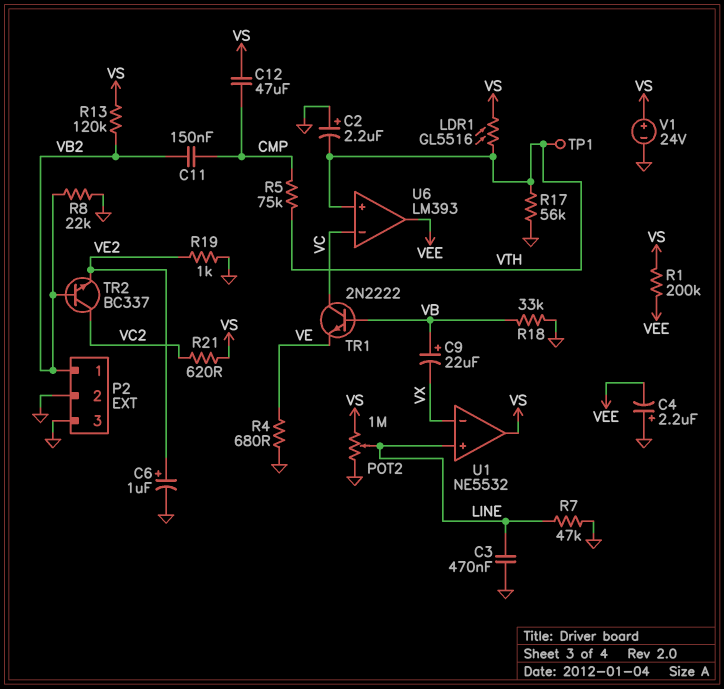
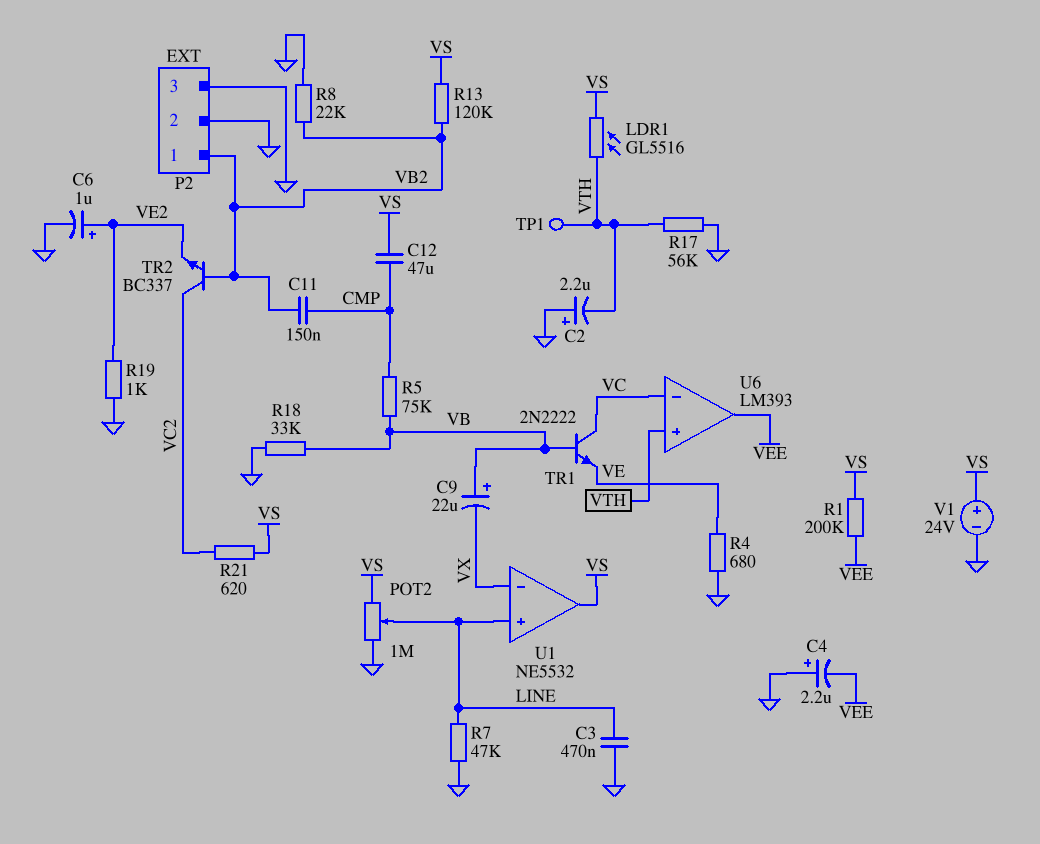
R5: 75k (CMP, VTH) -> 75k (CMP, VB)

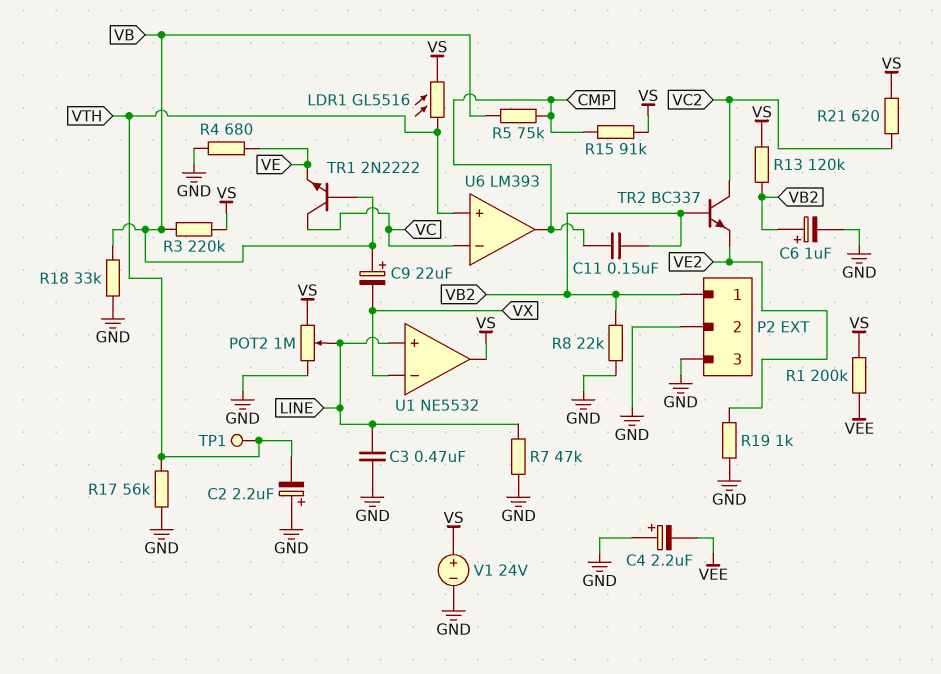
C6: 1uF (plus VE2, minus GND) -> 1uF (plus VB2, minus GND)
C12: 47uF (CMP, VS) -> none
R3: none -> 220k (VB, VS)
R15: none -> 91k (CMP, VS)
U6 pin out: VEE -> CMP

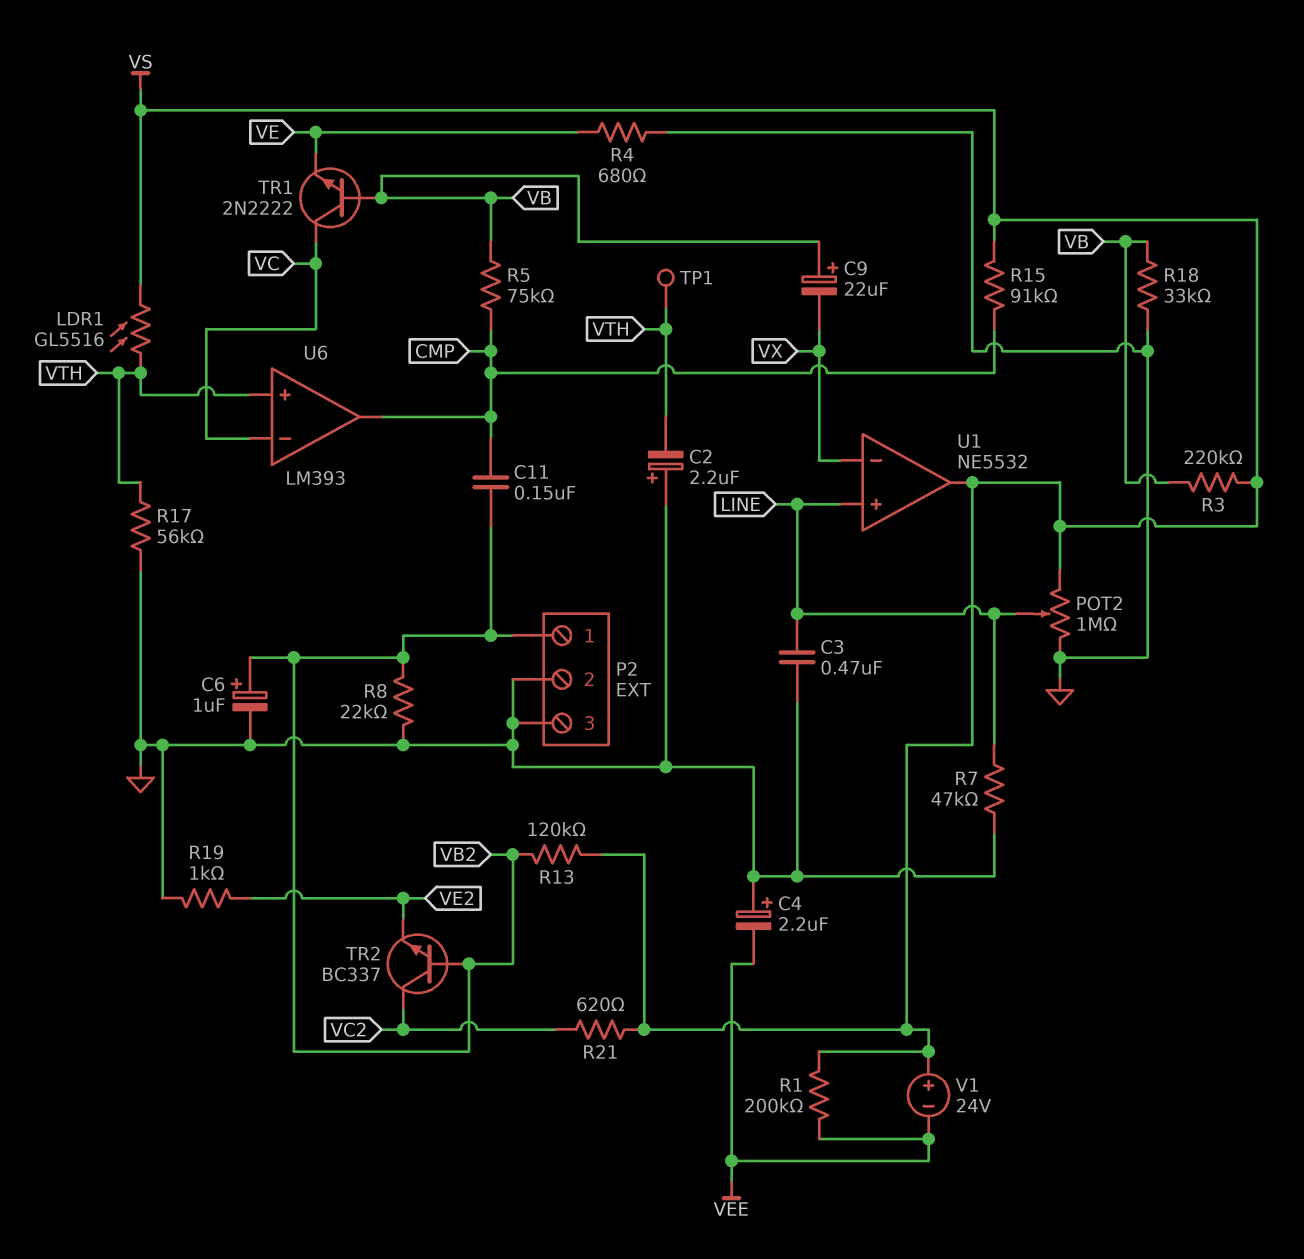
V1: 24V (plus VS, minus GND) -> 24V (plus VS, minus VEE)

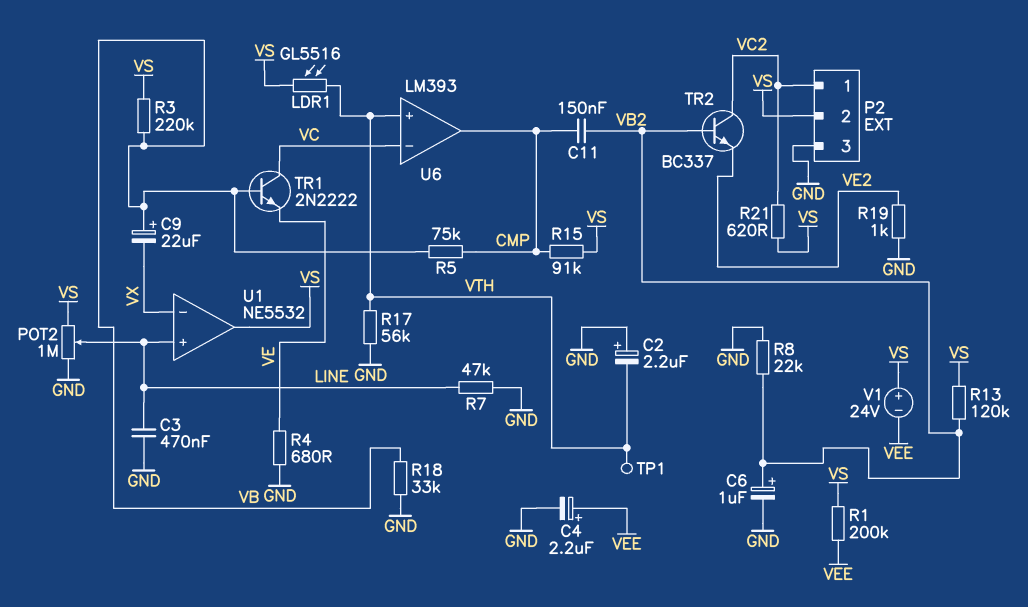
C4: 2.2uF (plus GND, minus VEE) -> 2.2uF (plus VEE, minus GND)
P2 pin 1: VB2 -> VC2
P2 pin 2: GND -> VS

